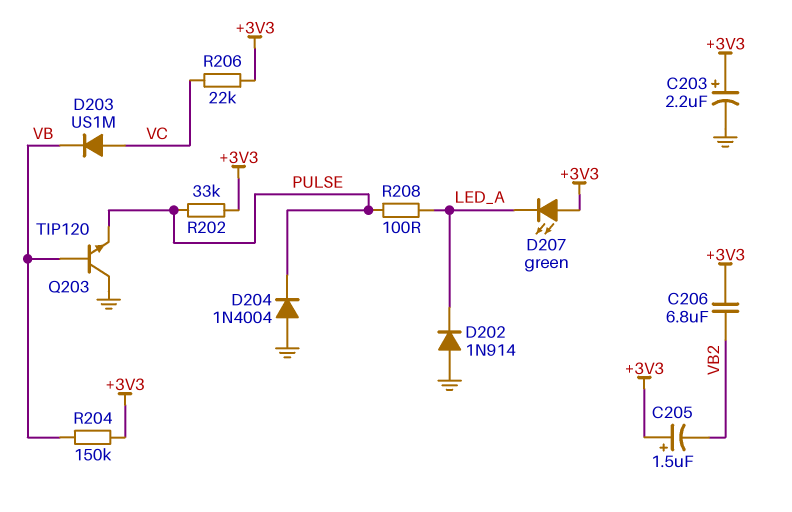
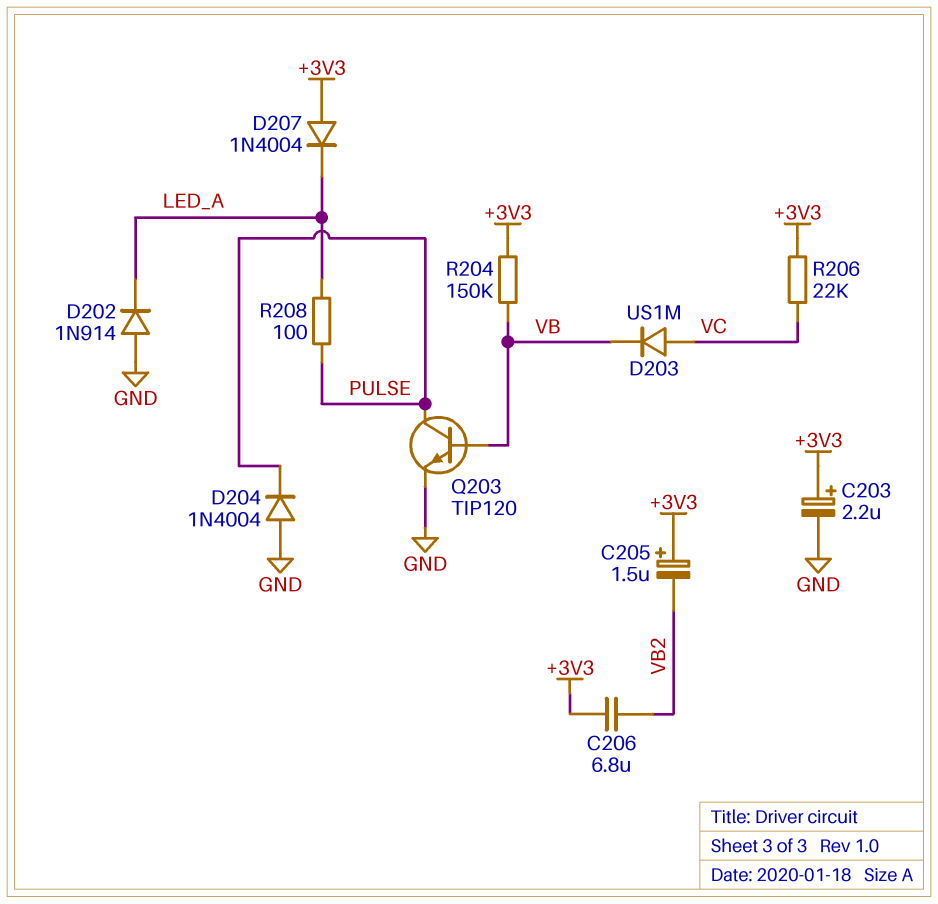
D207: LED green (A +3V3, K LED_A) -> diode 1N4004 (A +3V3, K LED_A)
Q203: NPN TIP120 (B VB, C GND, E PULSE) -> NPN TIP120 (B VB, C PULSE, E GND)
R202: 33k (+3V3, PULSE) -> none

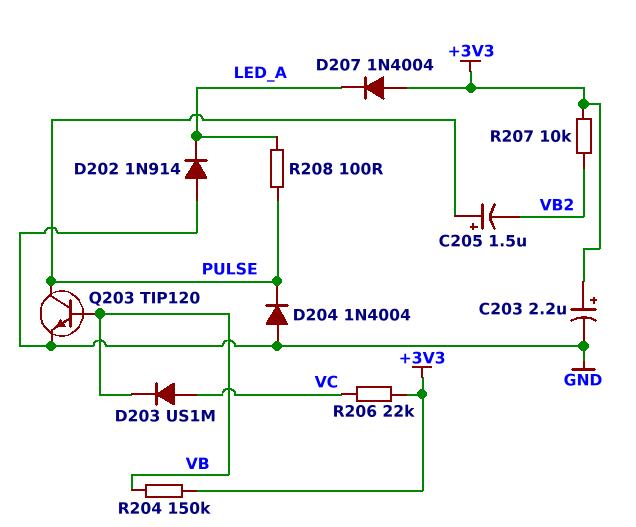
C205: 1.5uF (plus +3V3, minus VB2) -> 1.5uF (plus PULSE, minus VB2)
C206: 6.8uF (+3V3, VB2) -> none
R207: none -> 10k (+3V3, VB2)

